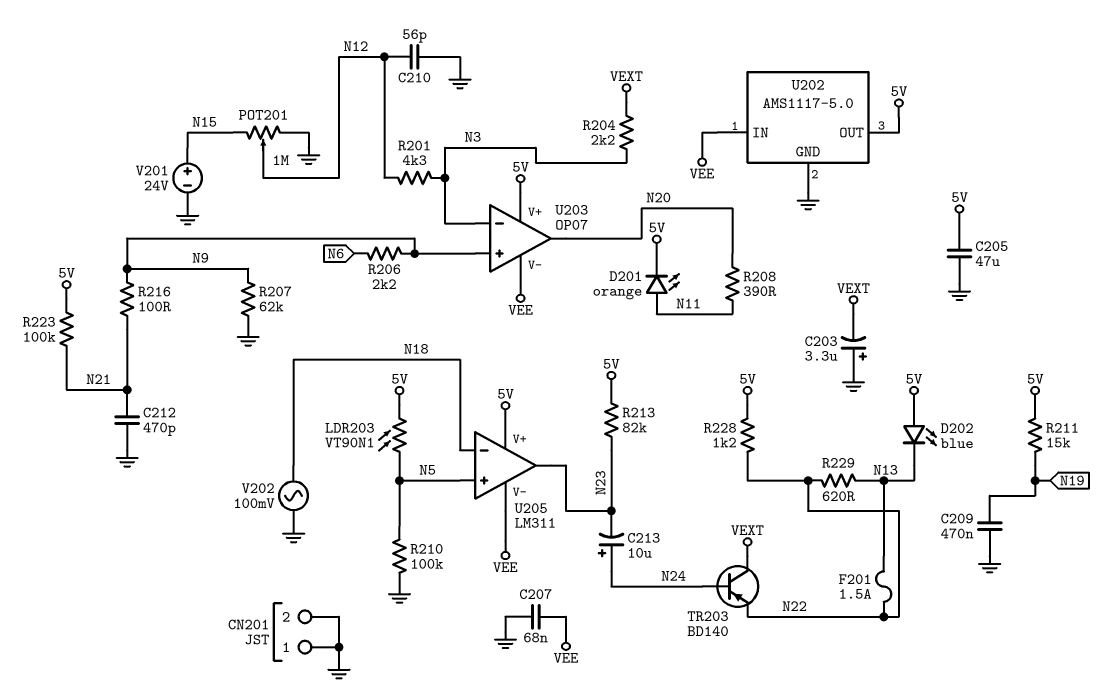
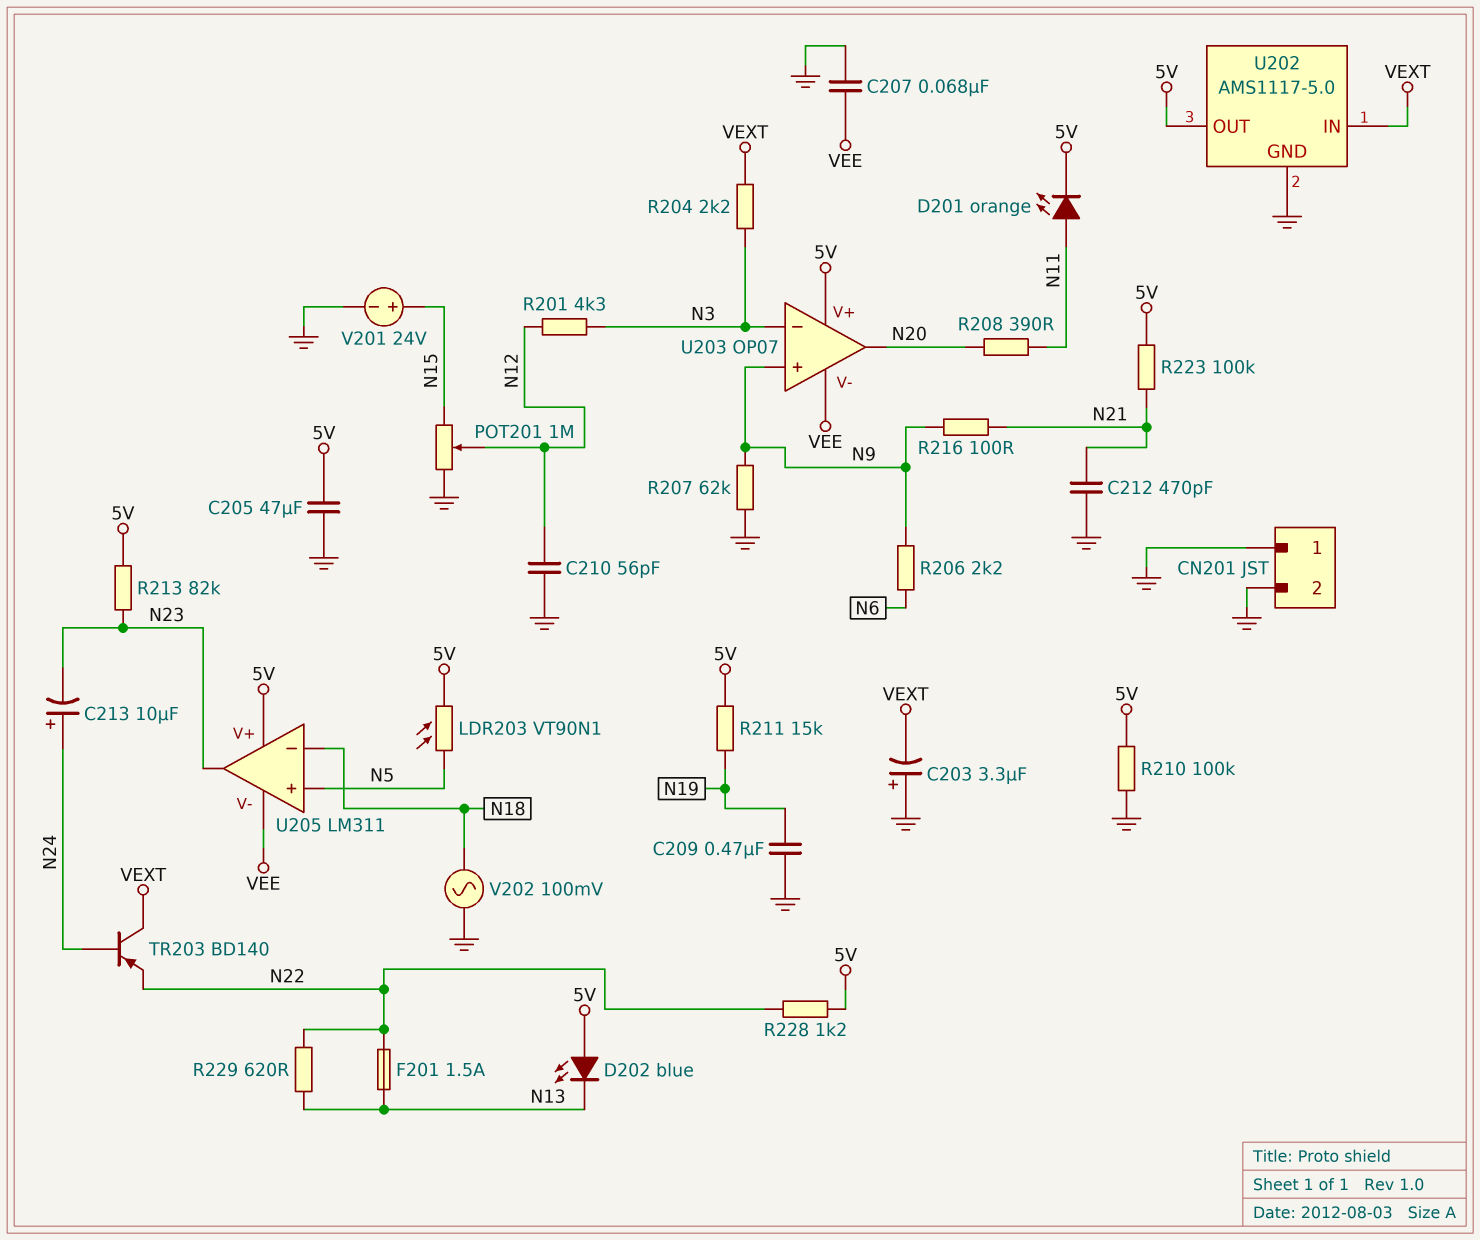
R210: 100k (GND, N5) -> 100k (5V, GND)
U202 pin IN: VEE -> VEXT

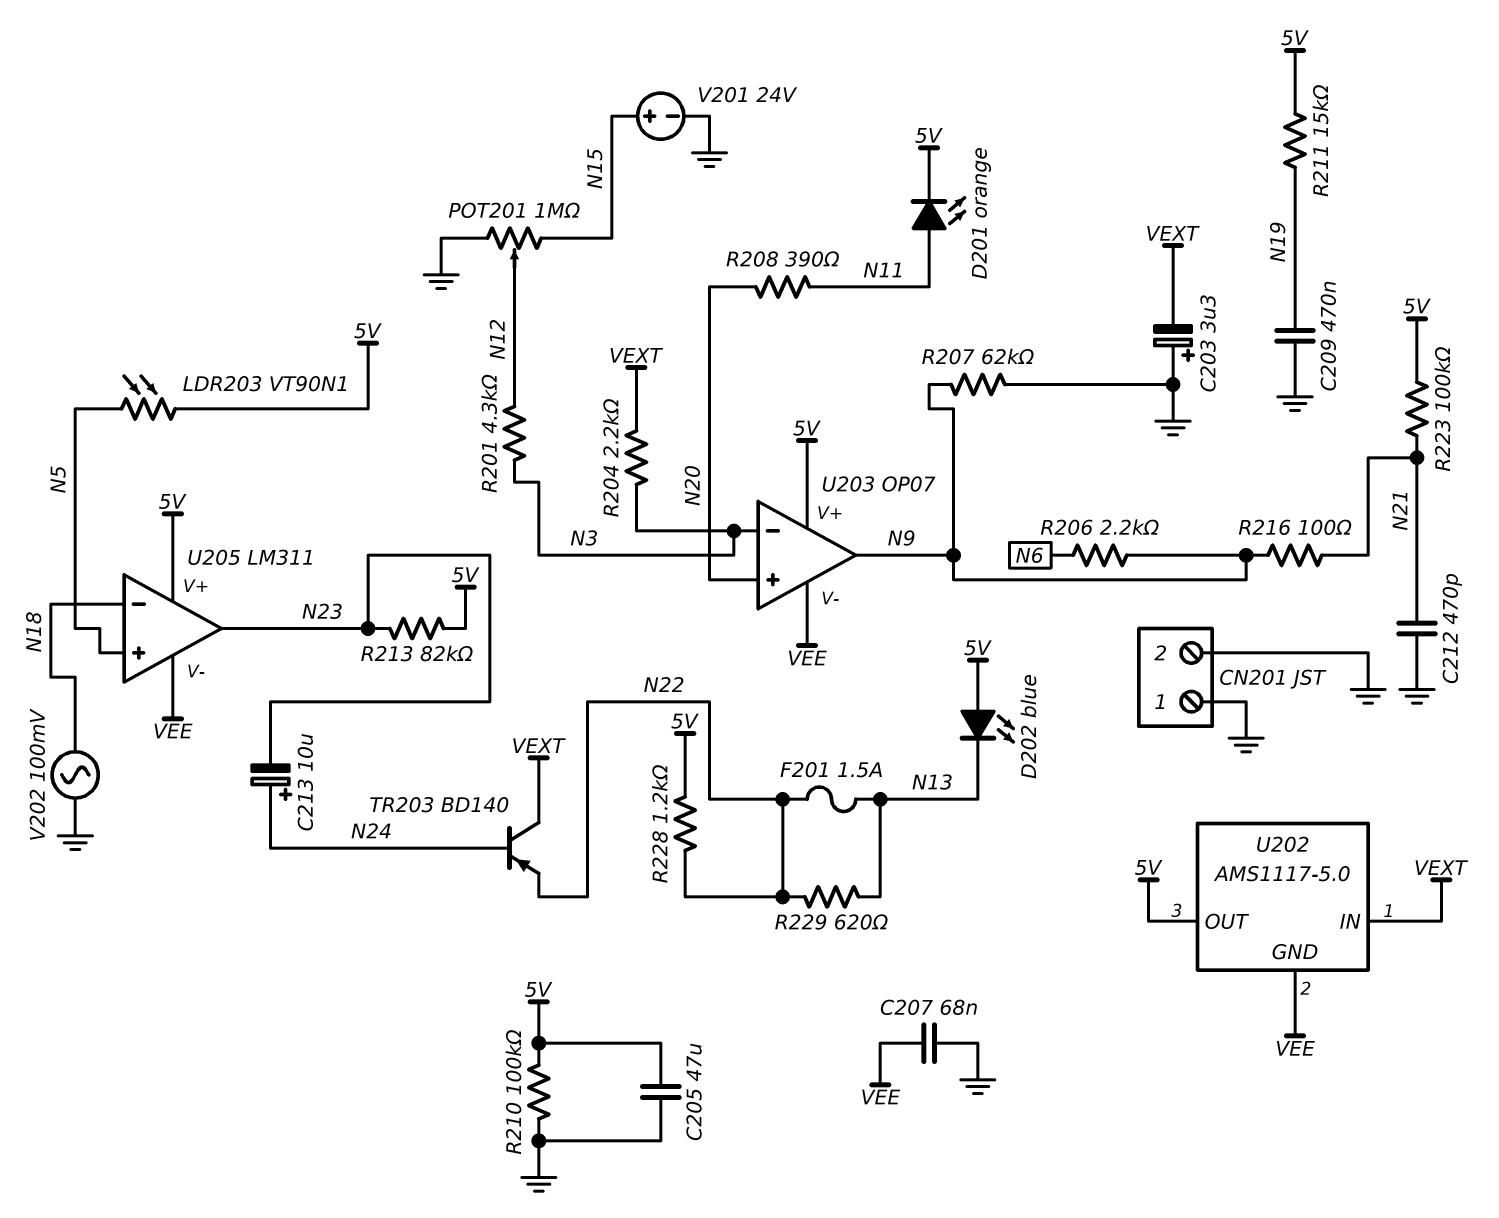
C210: 56pF (GND, N12) -> none
U202 pin GND: GND -> VEE
U203 pin in+: N9 -> N20
U203 pin out: N20 -> N9

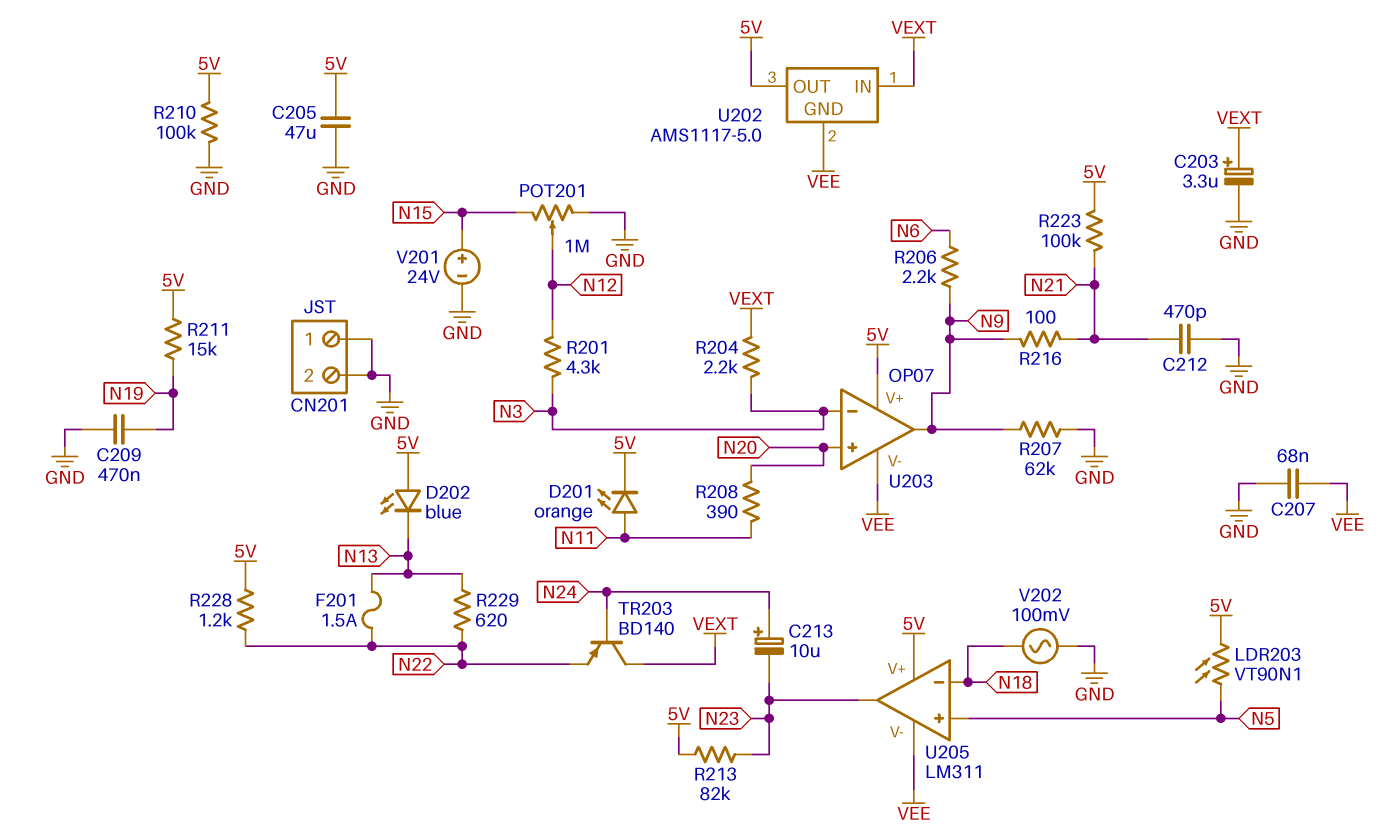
C203: 3.3uF (plus GND, minus VEXT) -> 3.3uF (plus VEXT, minus GND)

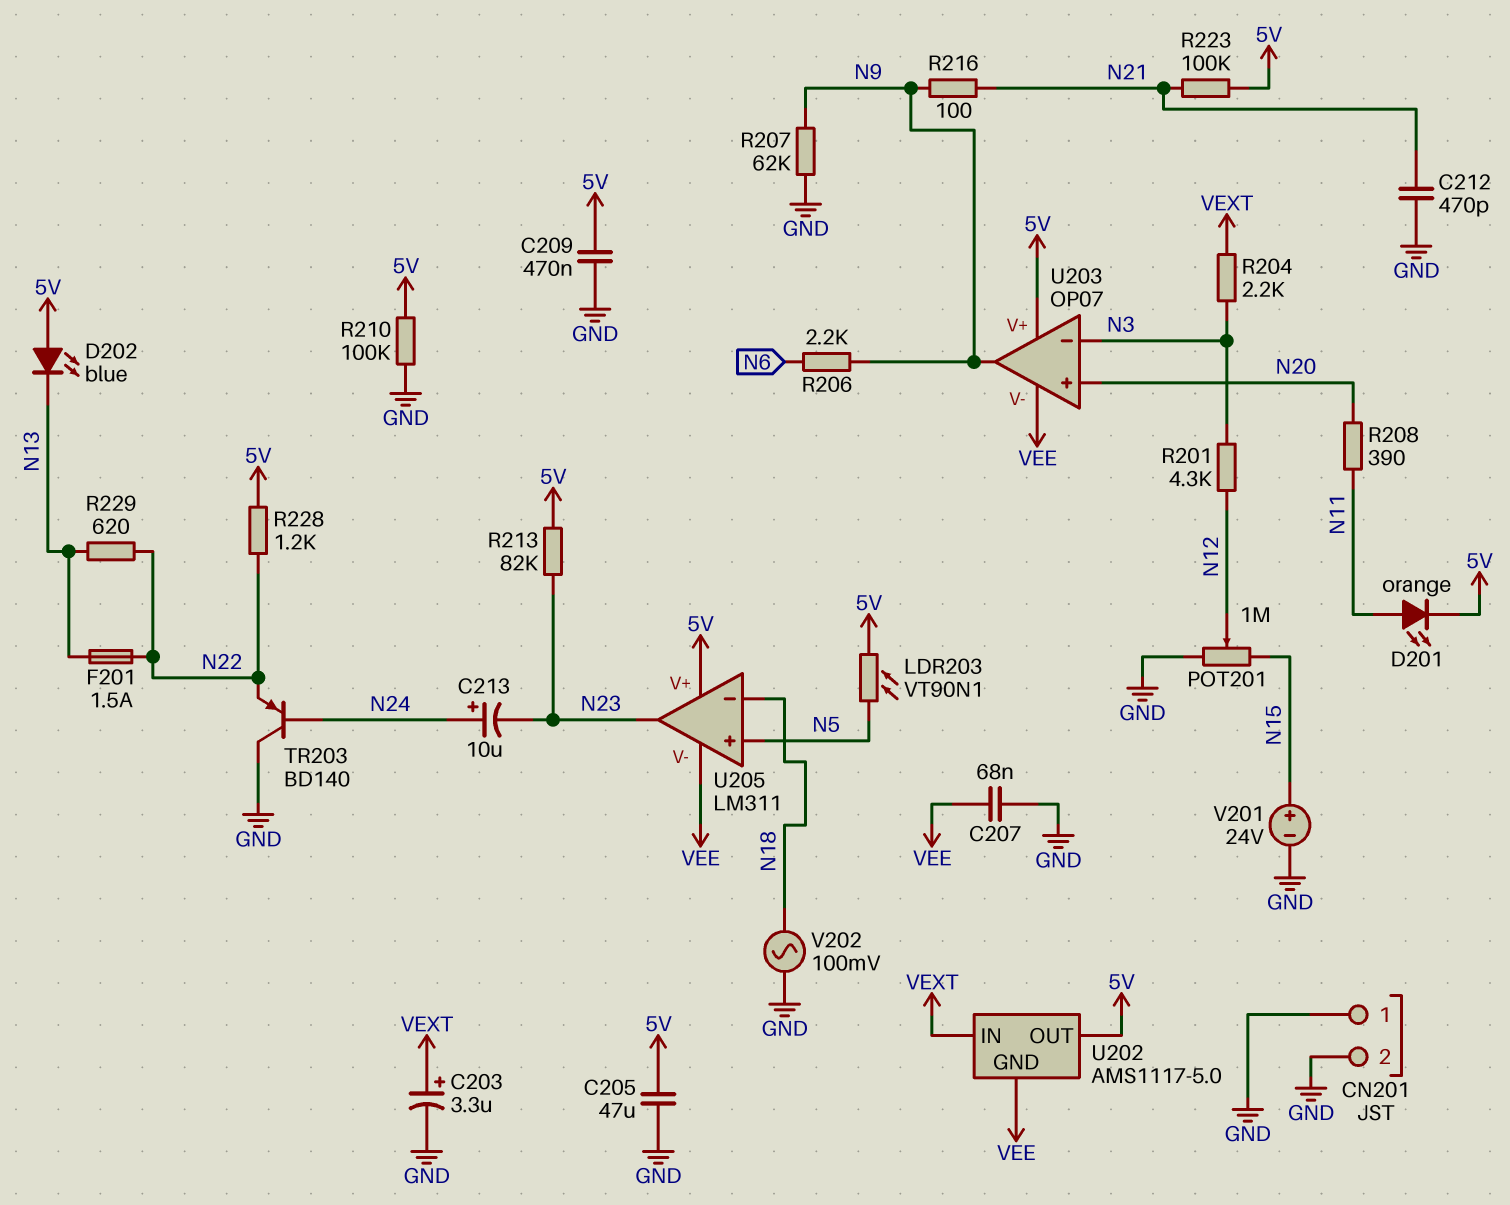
C209: 470nF (GND, N19) -> 470nF (5V, GND)
R211: 15k (5V, N19) -> none
TR203: PNP BD140 (B N24, C VEXT, E N22) -> PNP BD140 (B N24, C GND, E N22)

